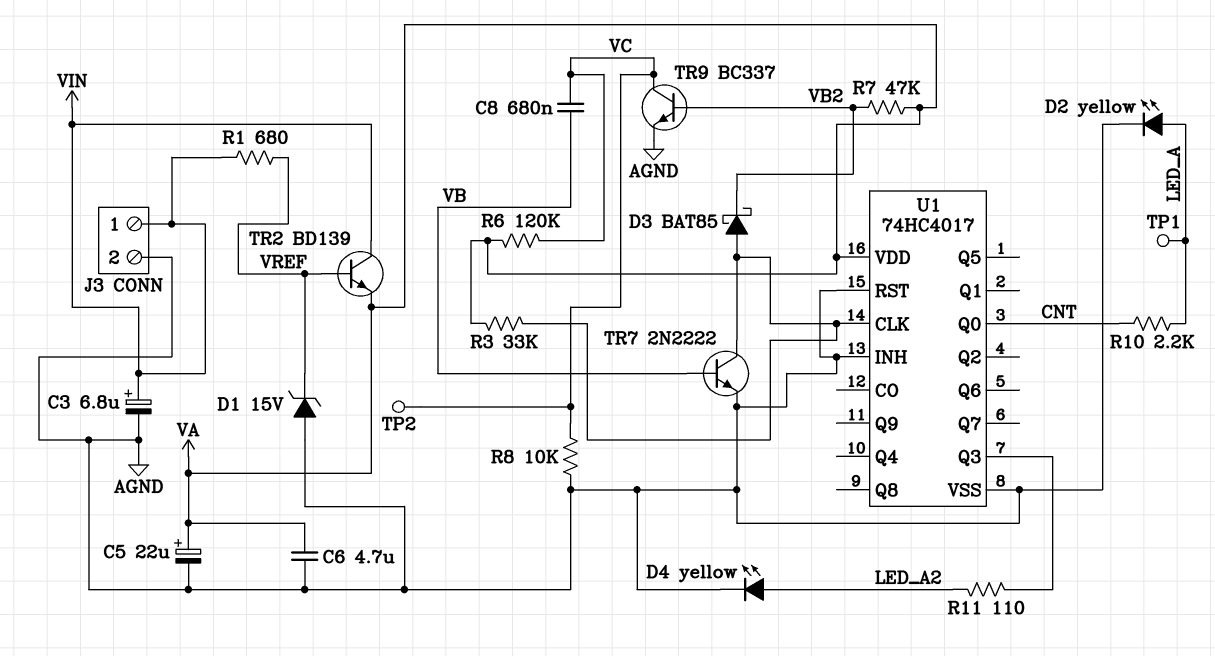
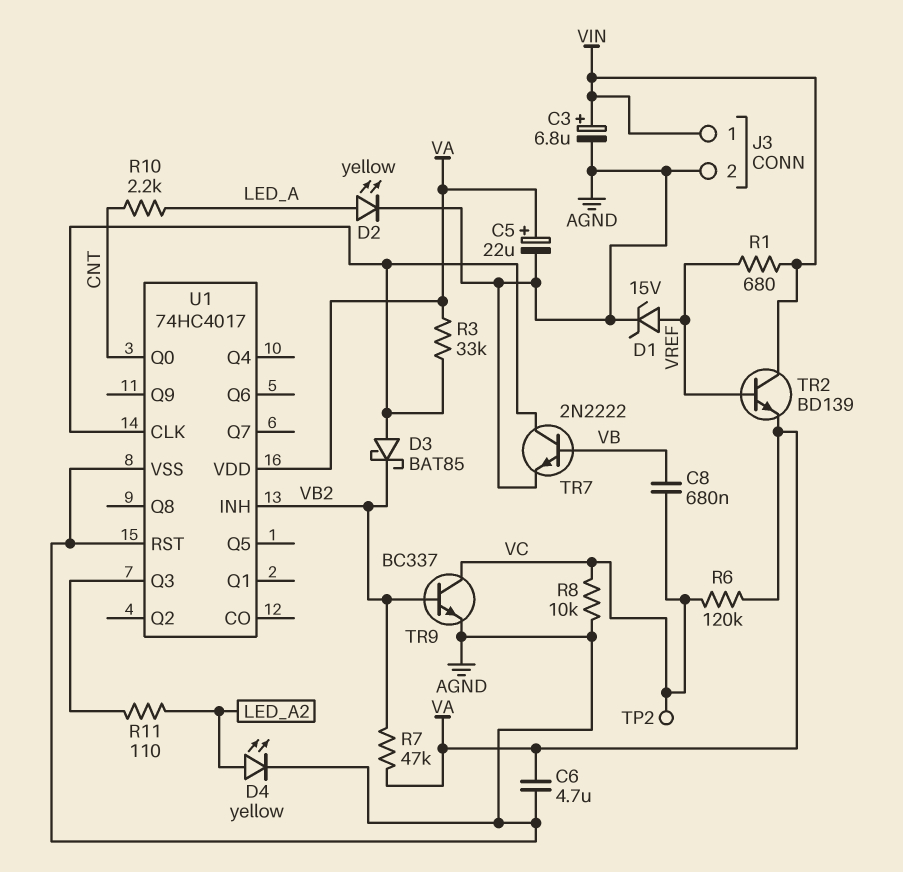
D1: zener 15V (A AGND, K VREF) -> zener 15V (A VREF, K AGND)
TP1: test point (LED_A) -> none
U1 pin INH: AGND -> VB2

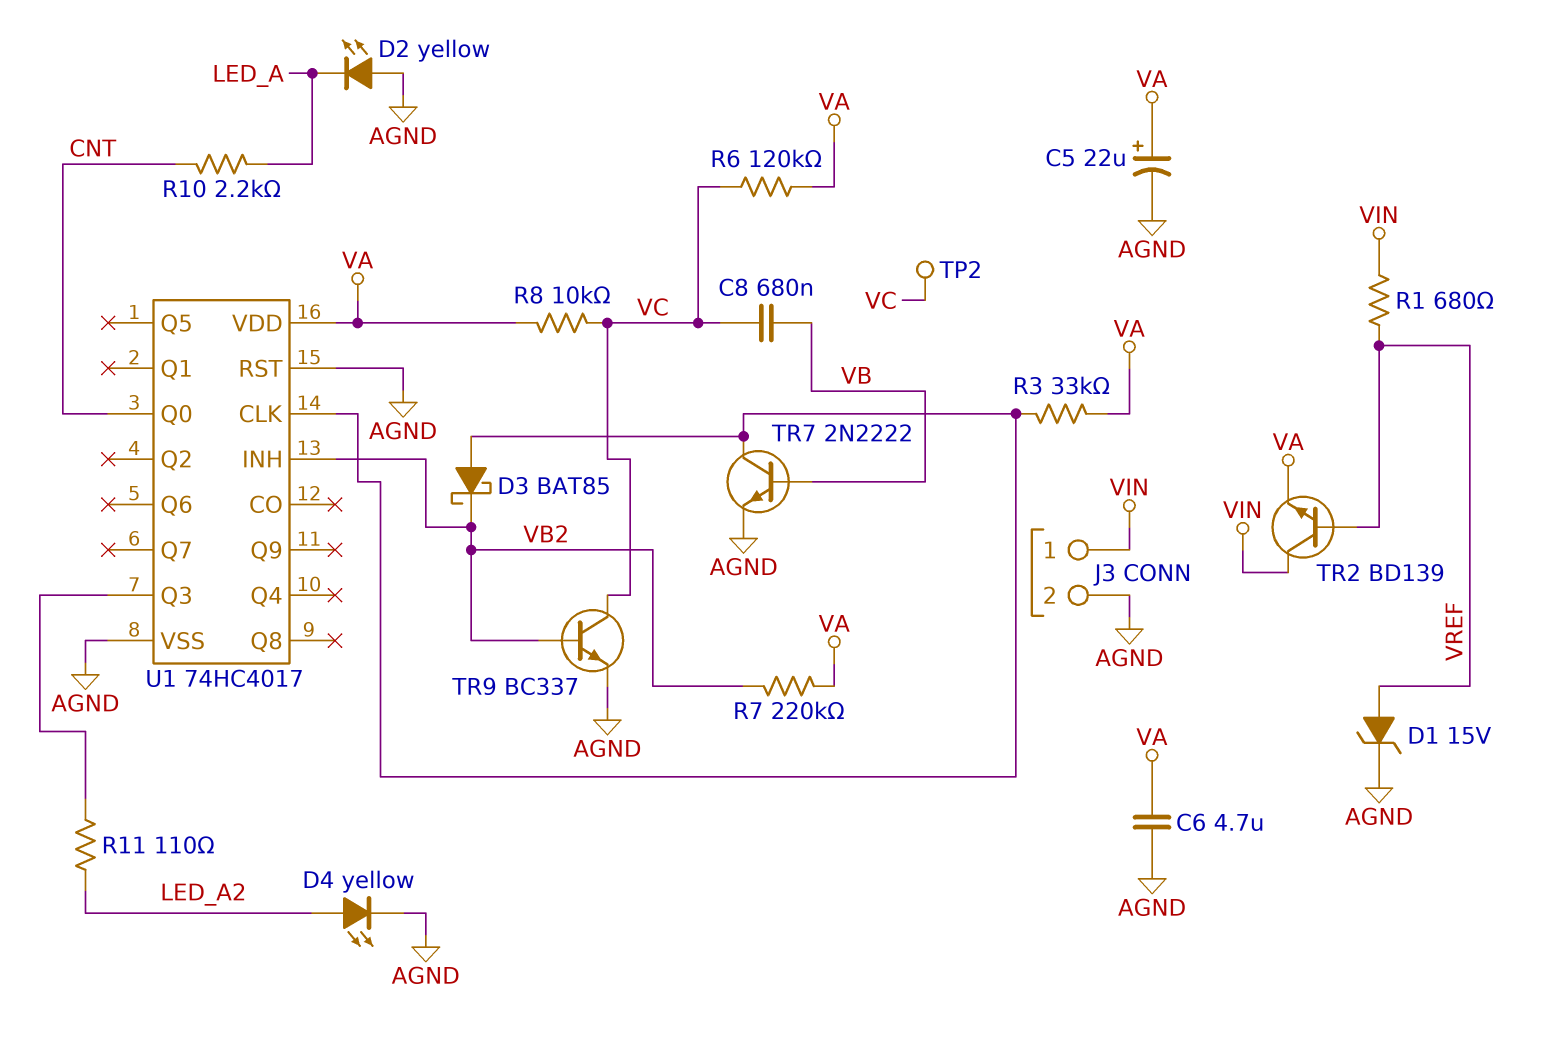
C3: 6.8uF (plus VIN, minus AGND) -> none
D2: LED yellow (A LED_A, K AGND) -> LED yellow (A AGND, K LED_A)
R7: 47k (VA, VB2) -> 220k (VA, VB2)
R8: 10k (AGND, VC) -> 10k (VA, VC)

